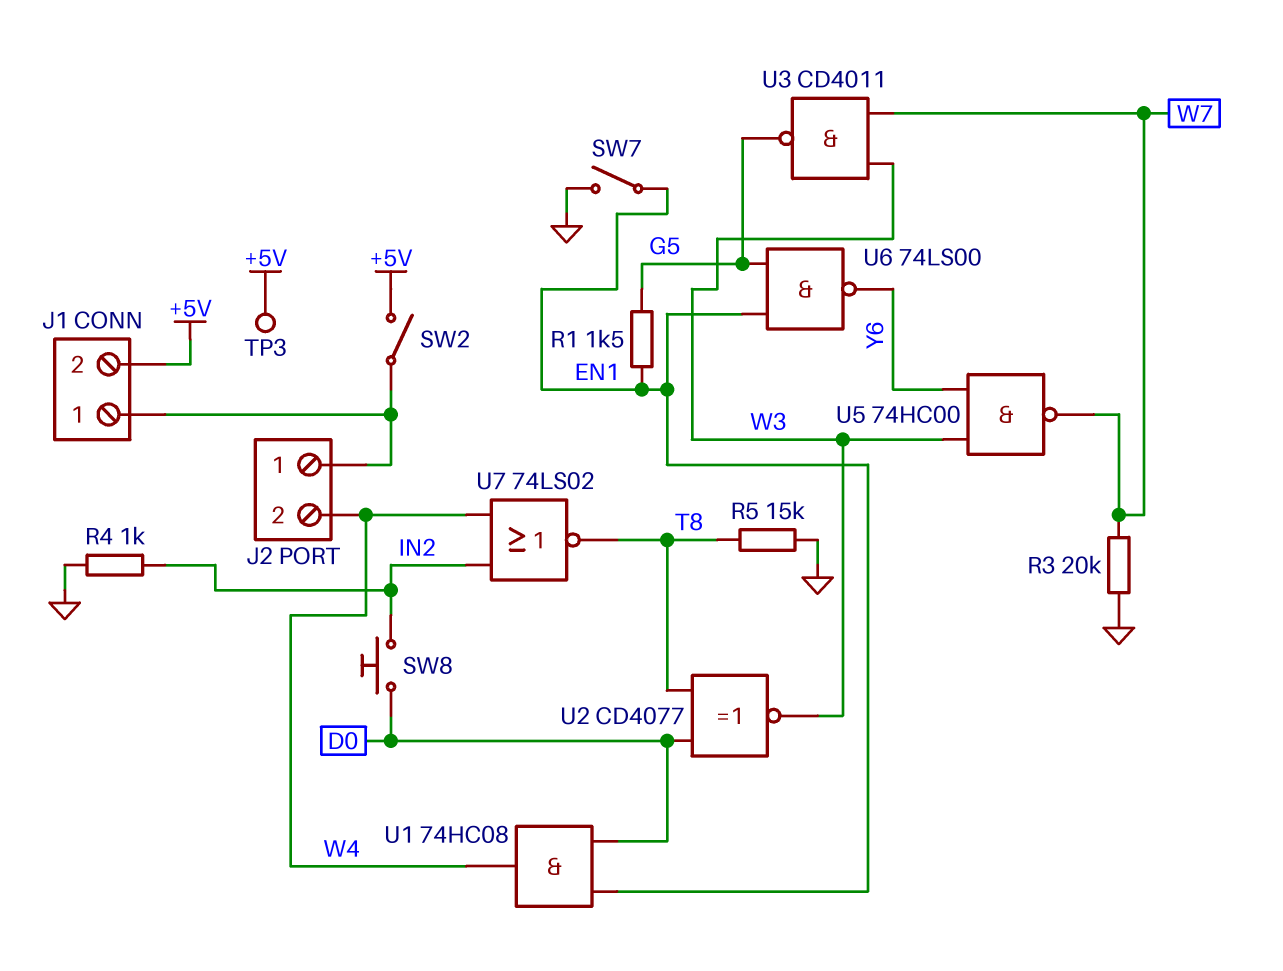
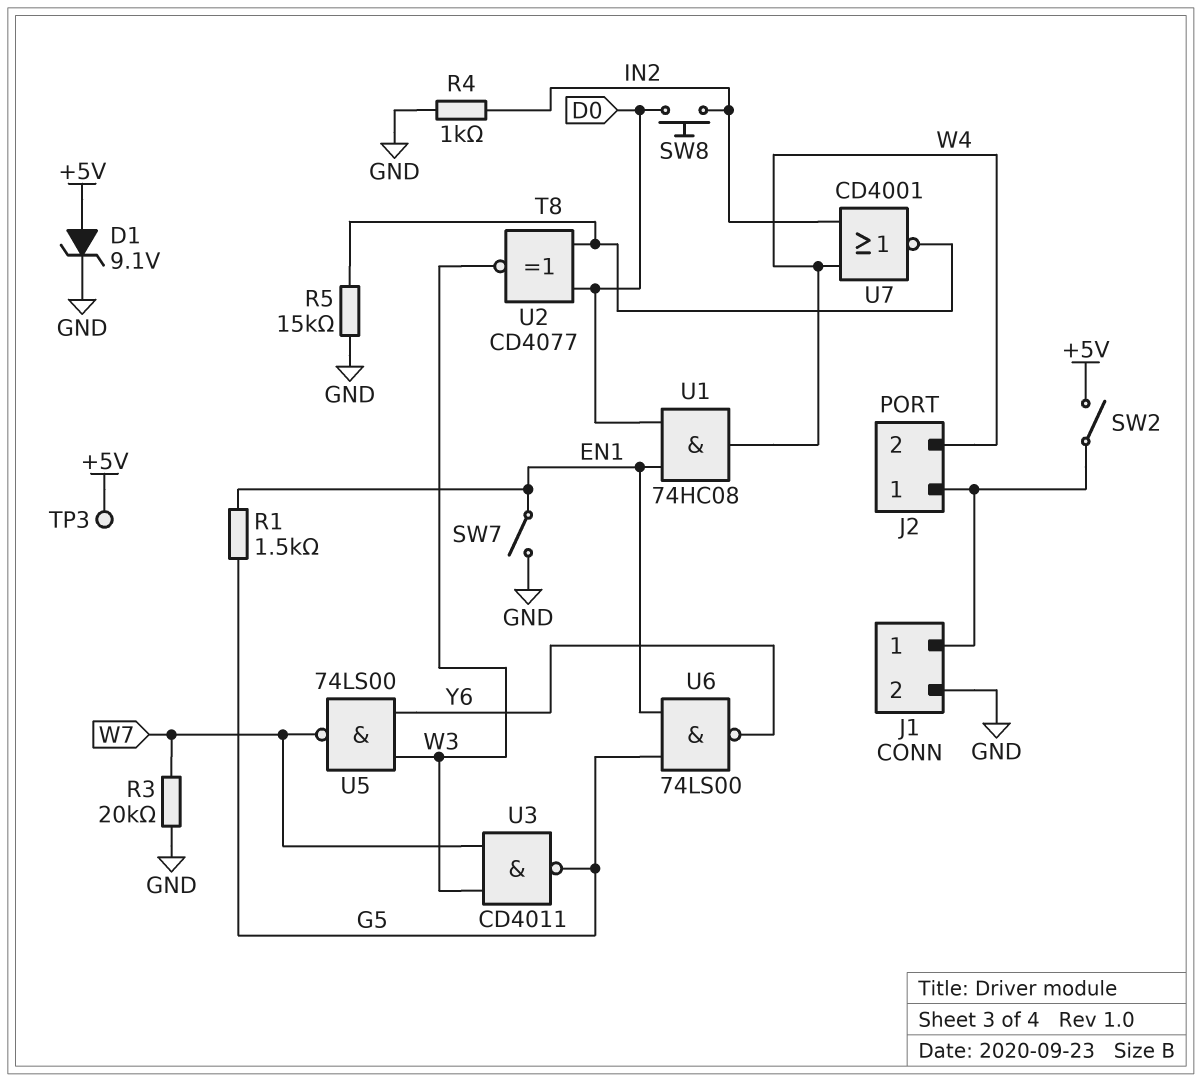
D1: none -> zener 9.1V (A +5V, K GND)
J1 pin 2: +5V -> GND
U5: NAND 74HC00 (in W3, in Y6, out W7) -> NAND 74LS00 (in W3, in Y6, out W7)
U7: NOR 74LS02 (in IN2, in W4, out T8) -> NOR CD4001 (in IN2, in W4, out T8)

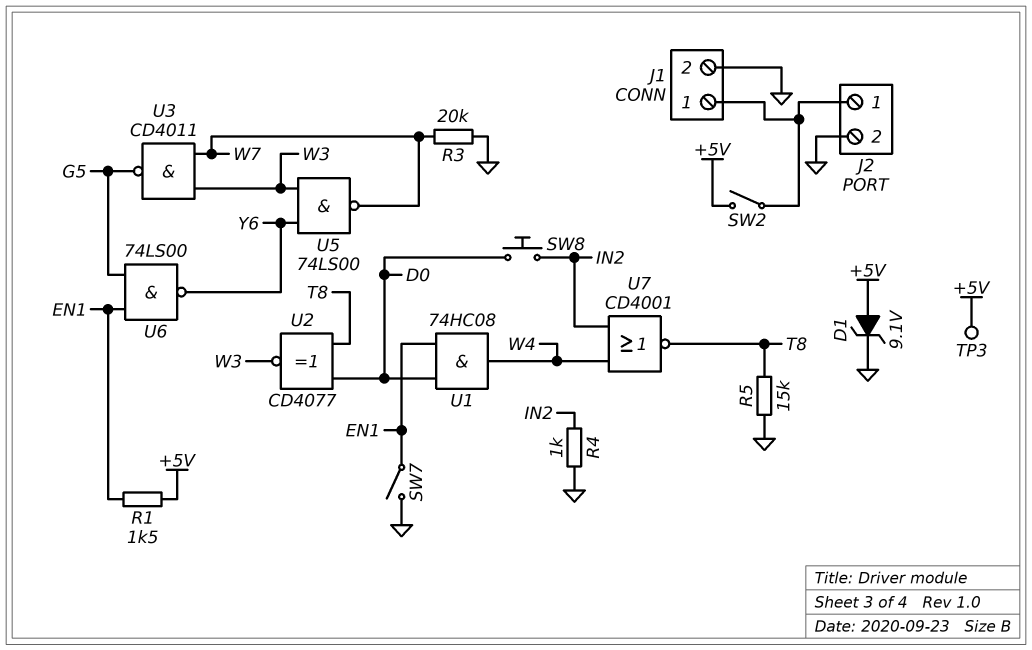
J2 pin 2: W4 -> GND
R1: 1.5k (EN1, G5) -> 1.5k (+5V, EN1)

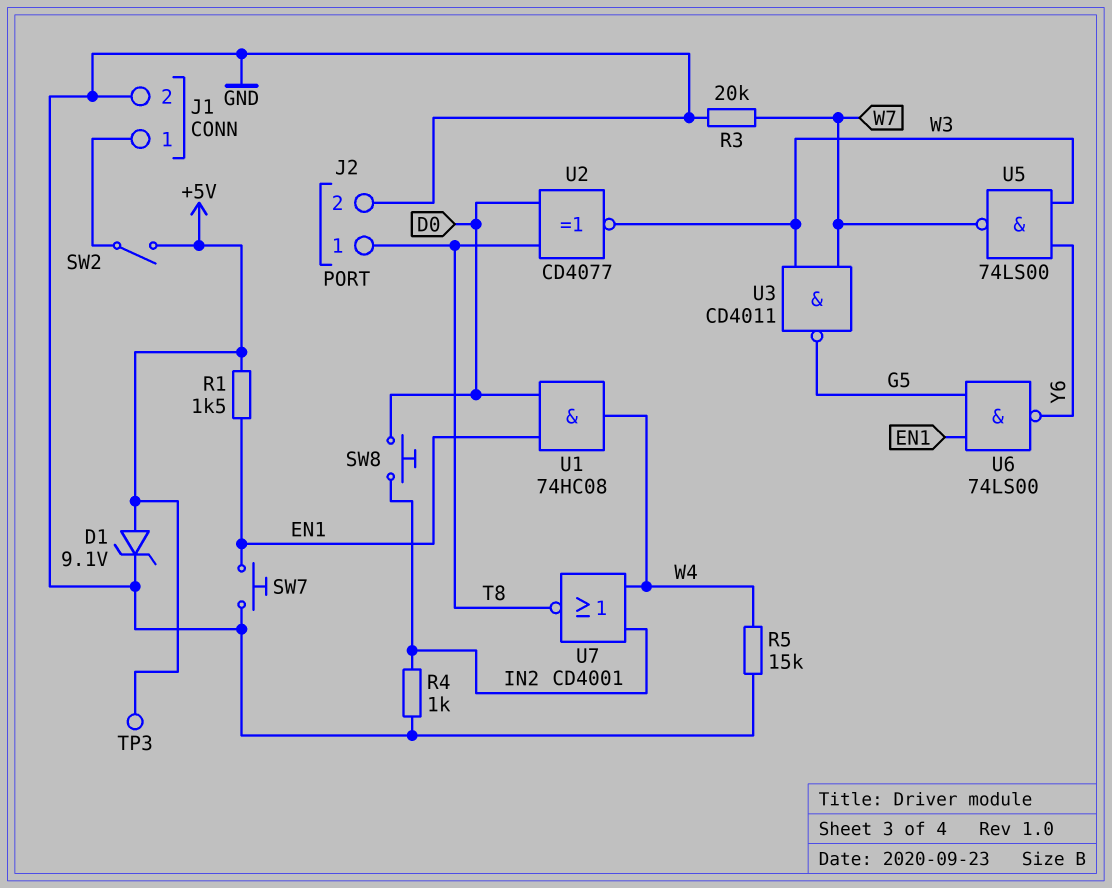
J2 pin 1: J1/1 -> T8
R5: 15k (GND, T8) -> 15k (GND, W4)
SW7: switch (EN1, GND) -> button (EN1, GND)

